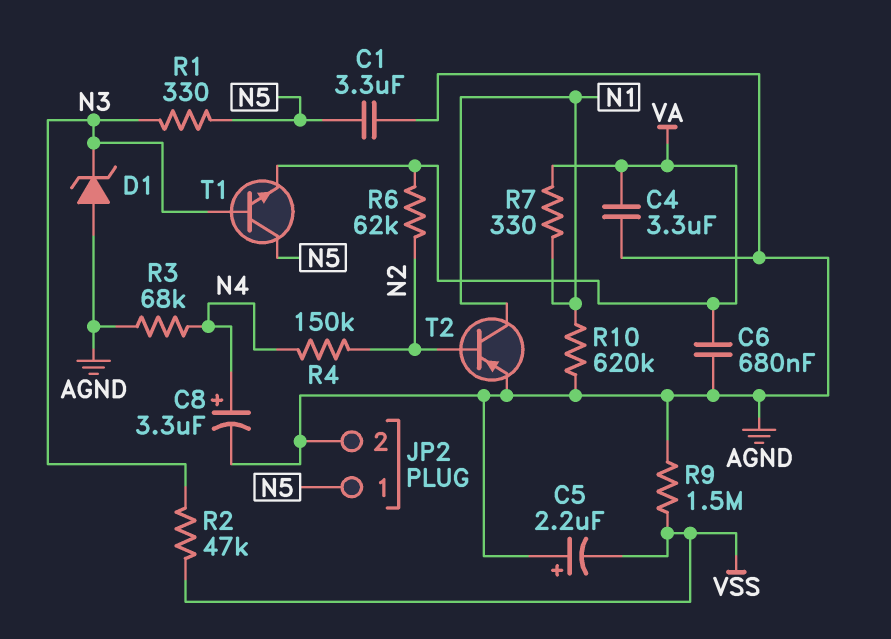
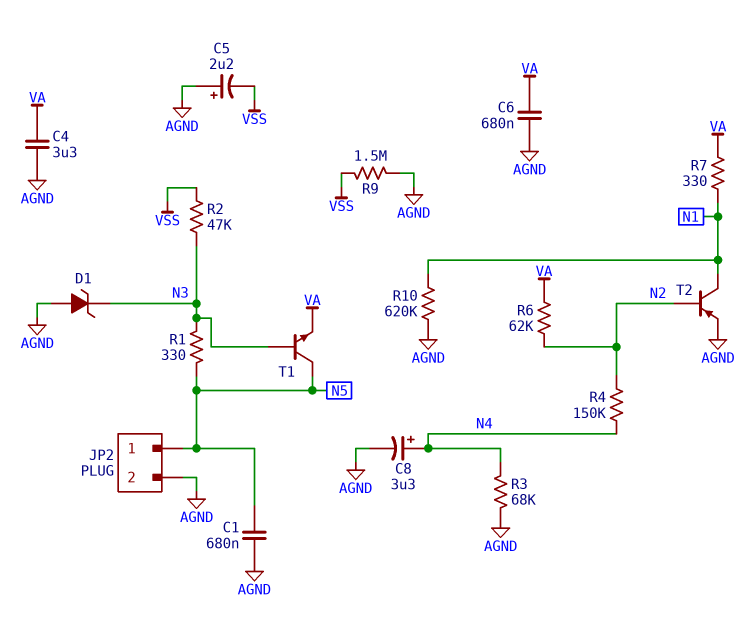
C1: 3.3uF (AGND, N5) -> 680nF (AGND, N5)

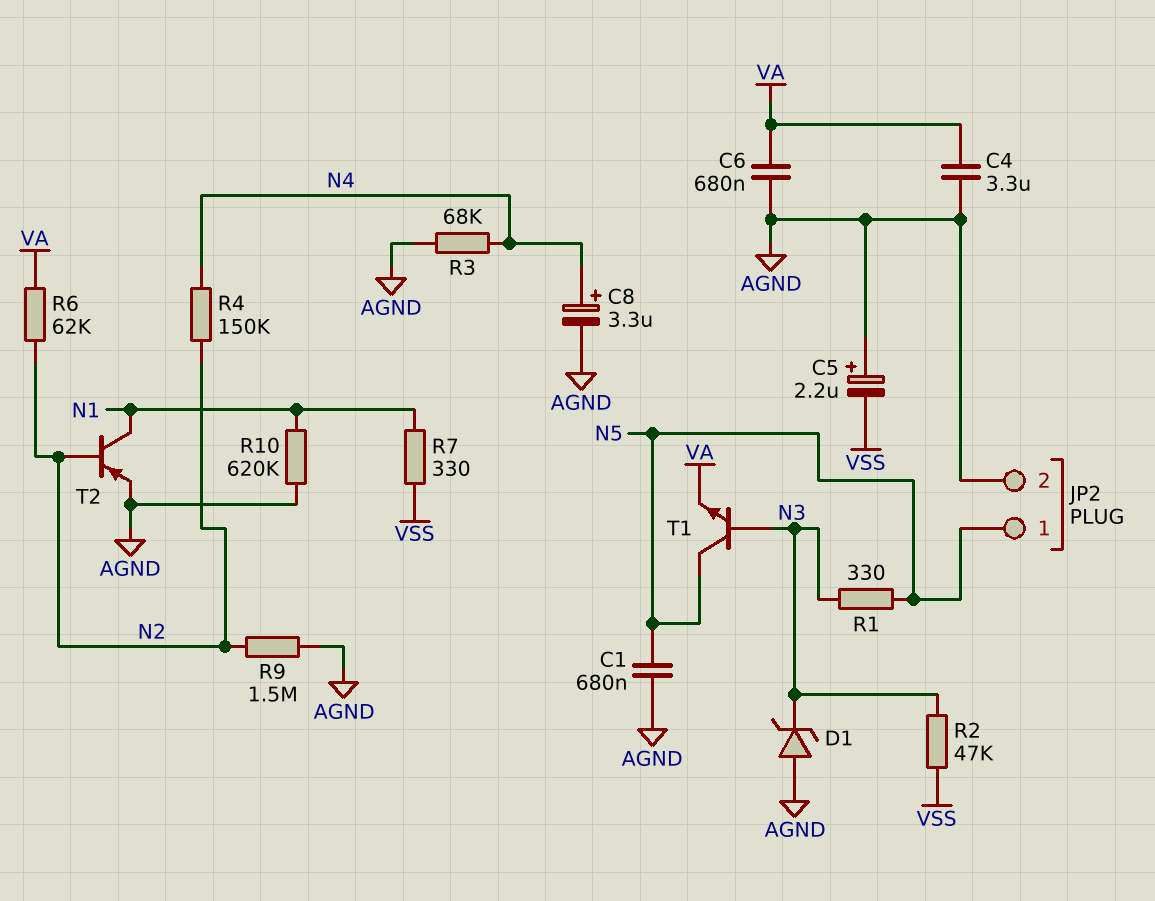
R7: 330 (N1, VA) -> 330 (N1, VSS)
R9: 1.5M (AGND, VSS) -> 1.5M (AGND, N2)

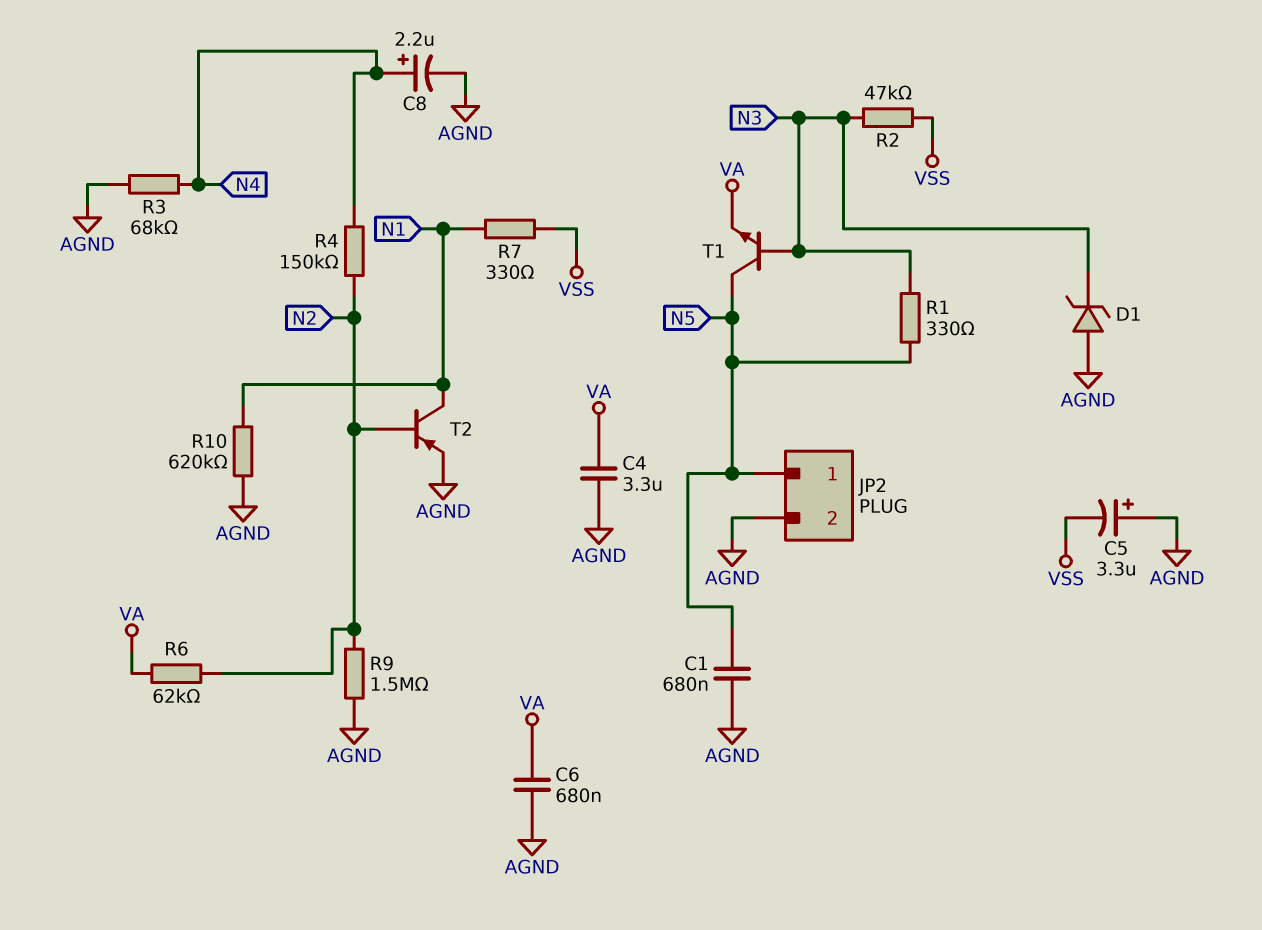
C5: 2.2uF (plus AGND, minus VSS) -> 3.3uF (plus AGND, minus VSS)
C8: 3.3uF (plus N4, minus AGND) -> 2.2uF (plus N4, minus AGND)

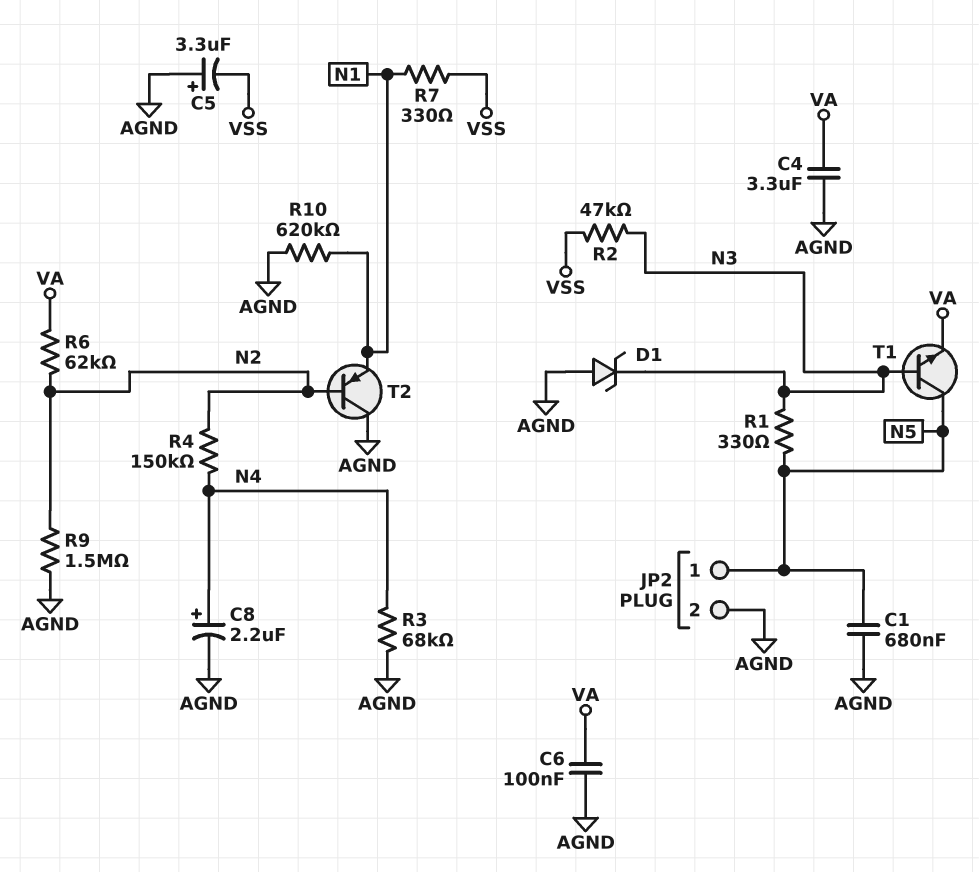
C6: 680nF (AGND, VA) -> 100nF (AGND, VA)
T2: PNP (B N2, C N1, E AGND) -> PNP (B N2, C AGND, E N1)

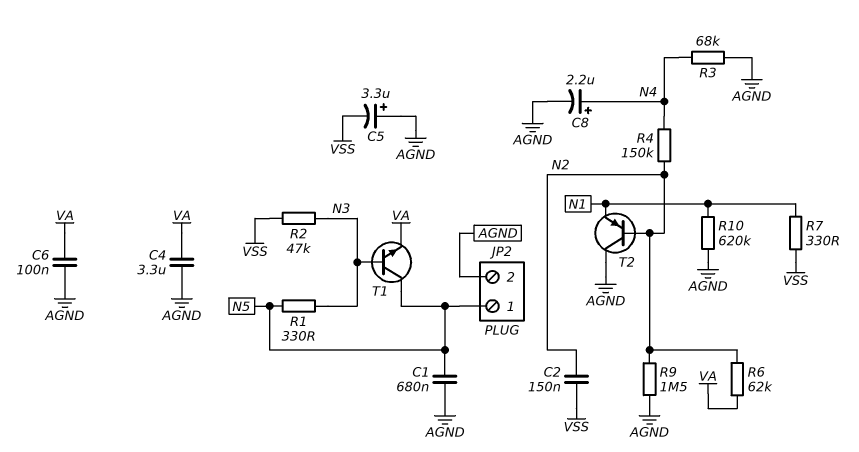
C2: none -> 150nF (N2, VSS)
D1: zener (A AGND, K N3) -> none

